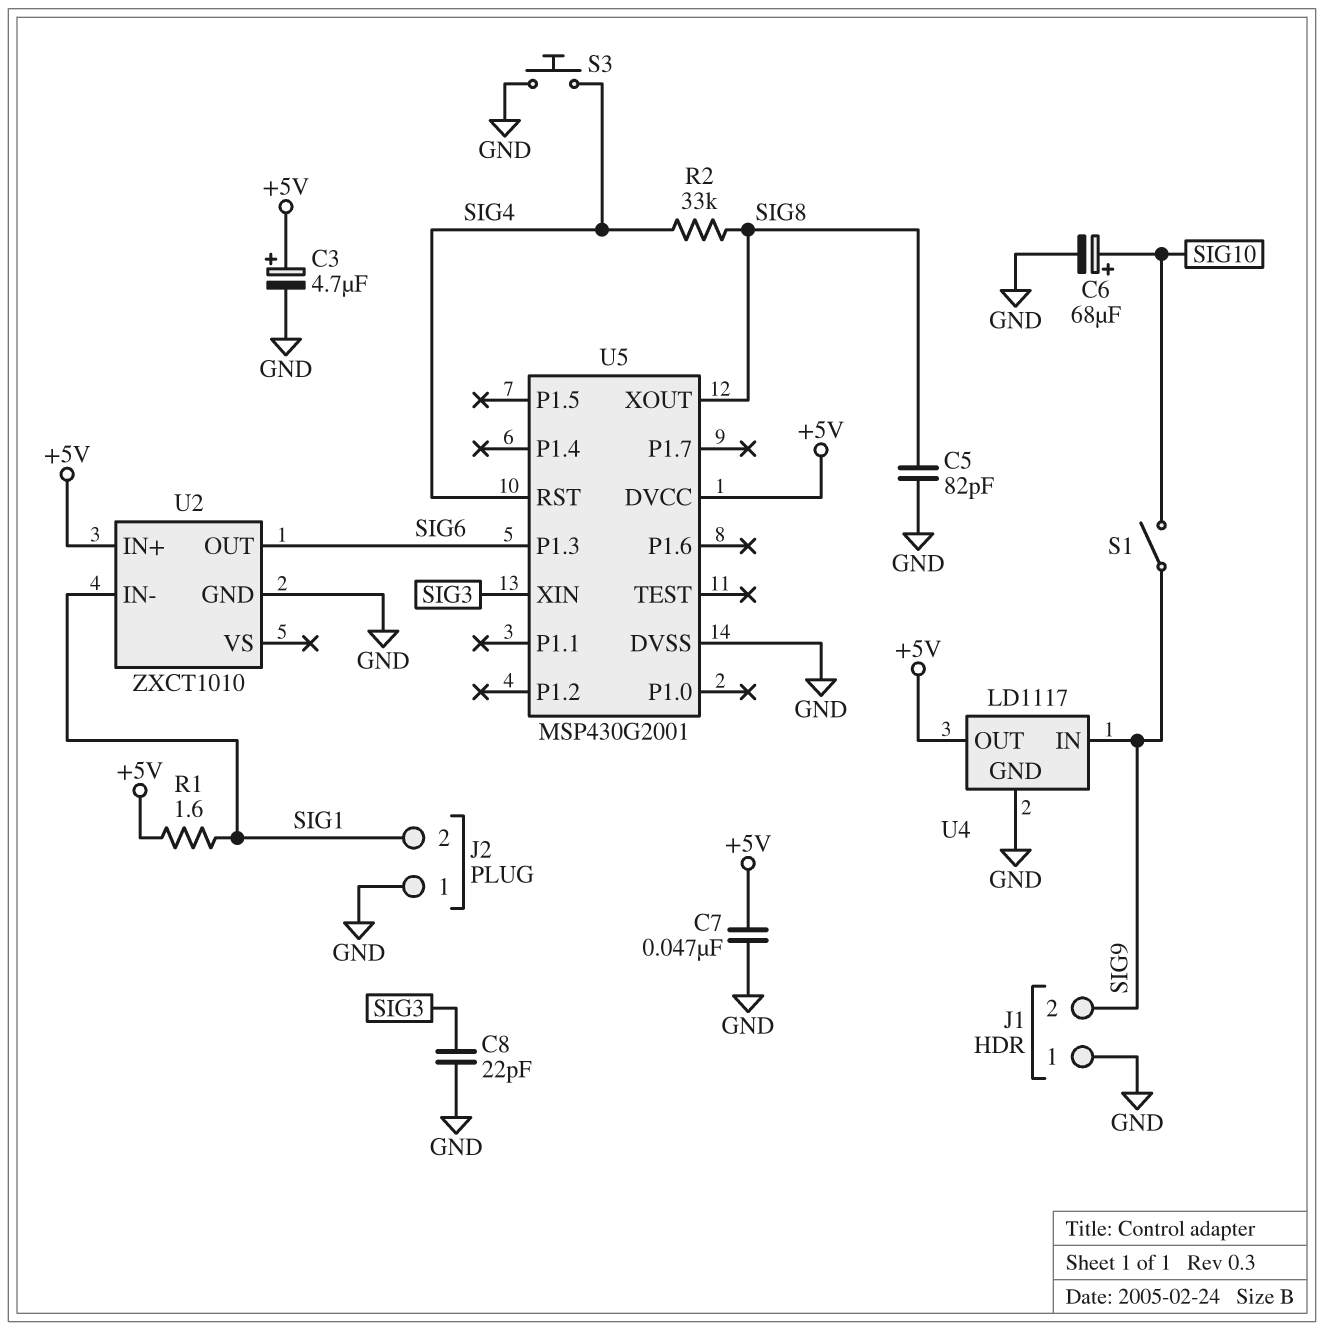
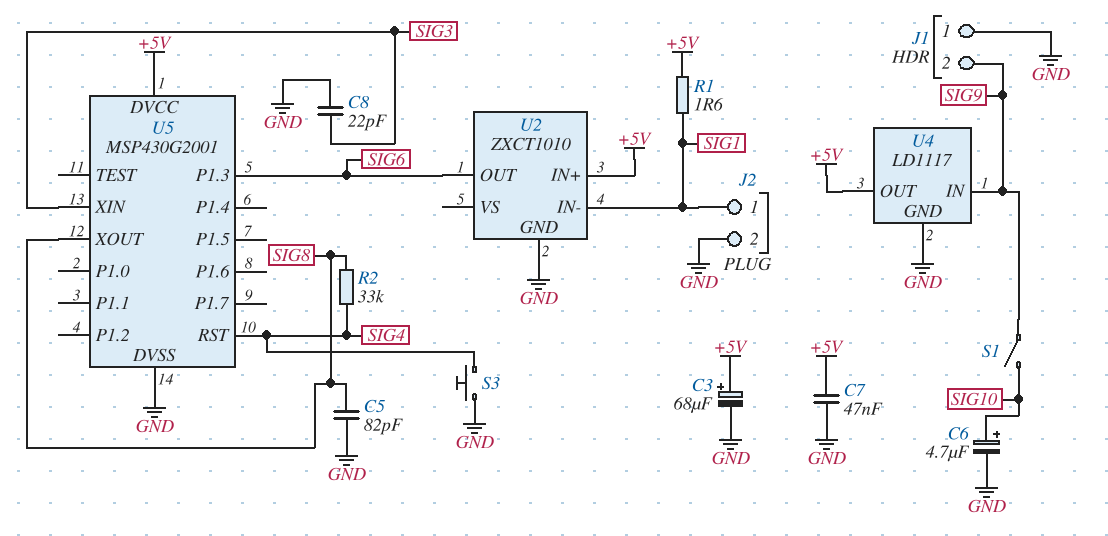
C3: 4.7uF (plus +5V, minus GND) -> 68uF (plus +5V, minus GND)
C6: 68uF (plus SIG10, minus GND) -> 4.7uF (plus SIG10, minus GND)
J2 pin 1: GND -> SIG1
J2 pin 2: SIG1 -> GND

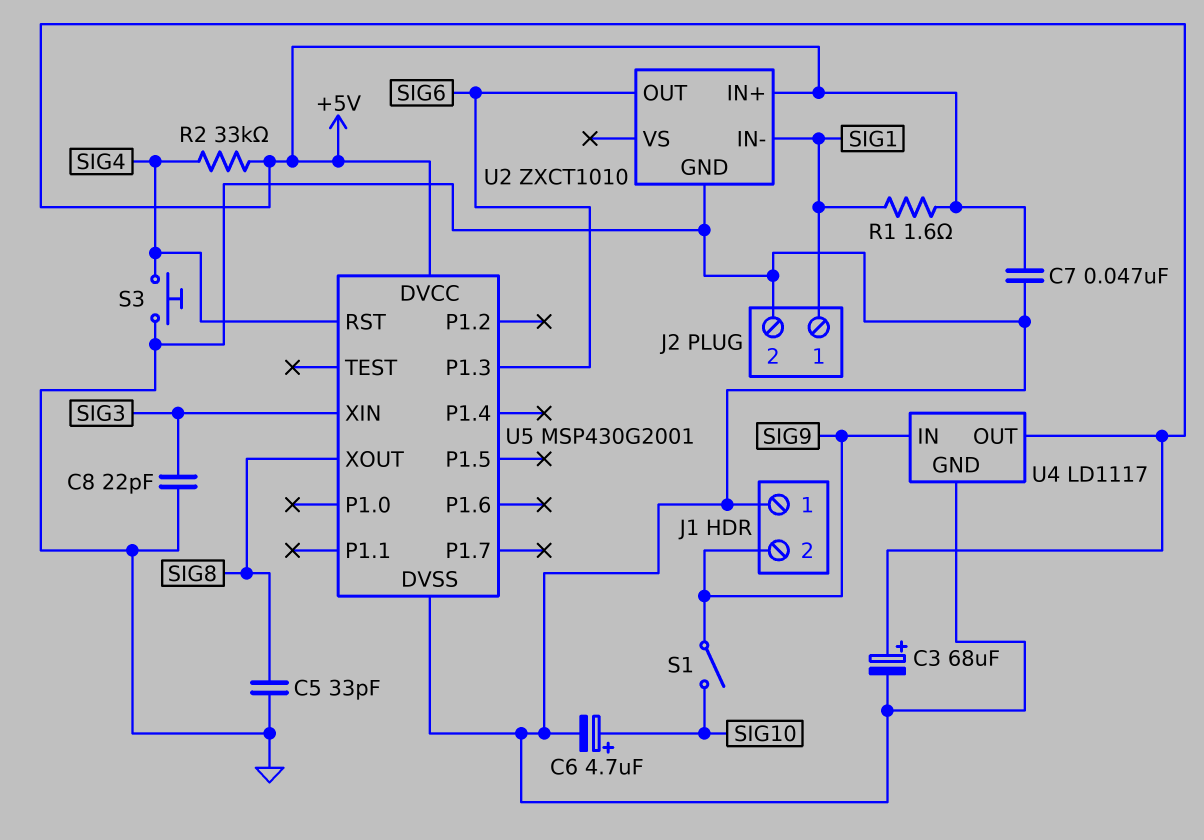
C5: 82pF (GND, SIG8) -> 33pF (GND, SIG8)
R2: 33k (SIG4, SIG8) -> 33k (+5V, SIG4)

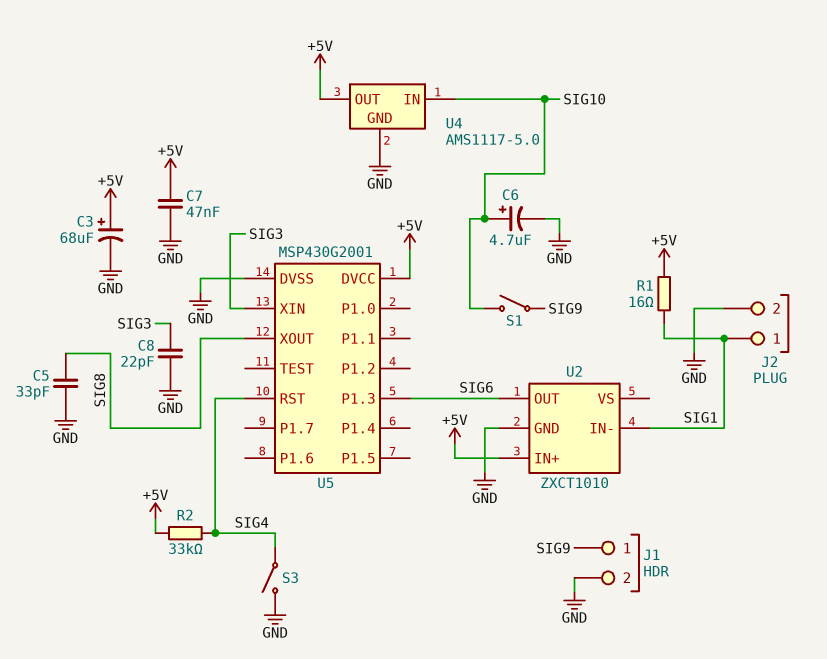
J1 pin 1: GND -> SIG9
J1 pin 2: SIG9 -> GND
R1: 1.6 (+5V, SIG1) -> 16 (+5V, SIG1)
S3: button (GND, SIG4) -> switch (GND, SIG4)
U4: LD1117 -> AMS1117-5.0
U4 pin IN: SIG9 -> SIG10

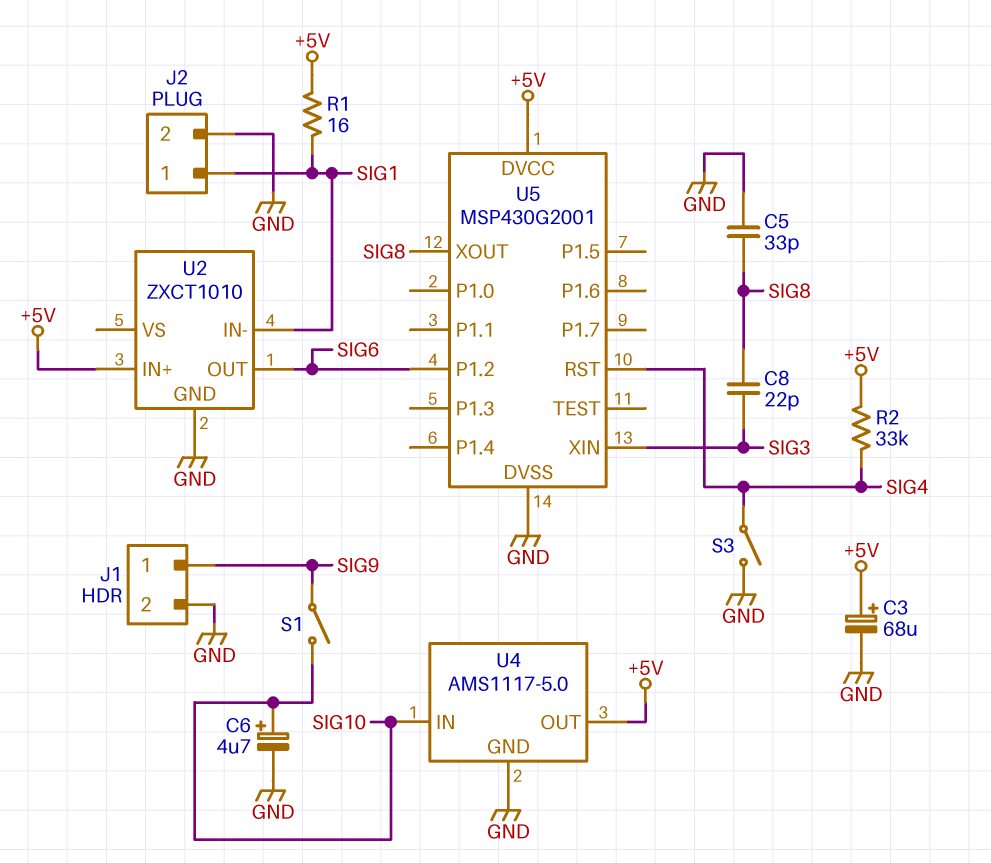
C7: 47nF (+5V, GND) -> none
C8: 22pF (GND, SIG3) -> 22pF (SIG3, SIG8)
U5 pin P1.2: none -> SIG6
U5 pin P1.3: SIG6 -> none

